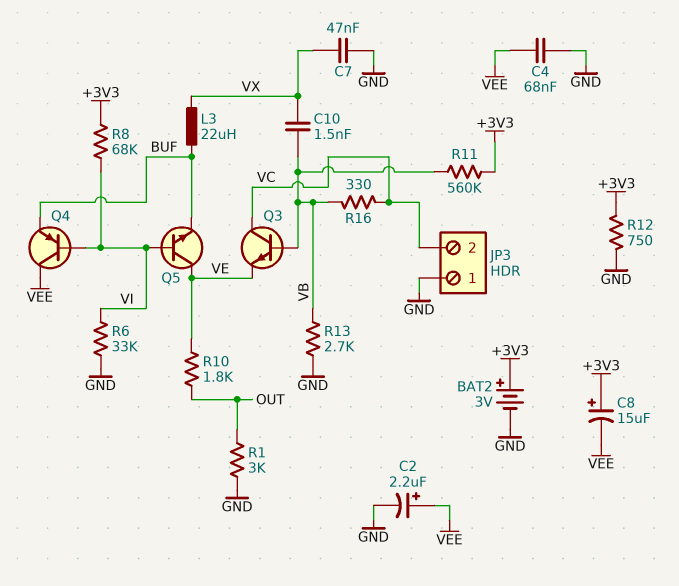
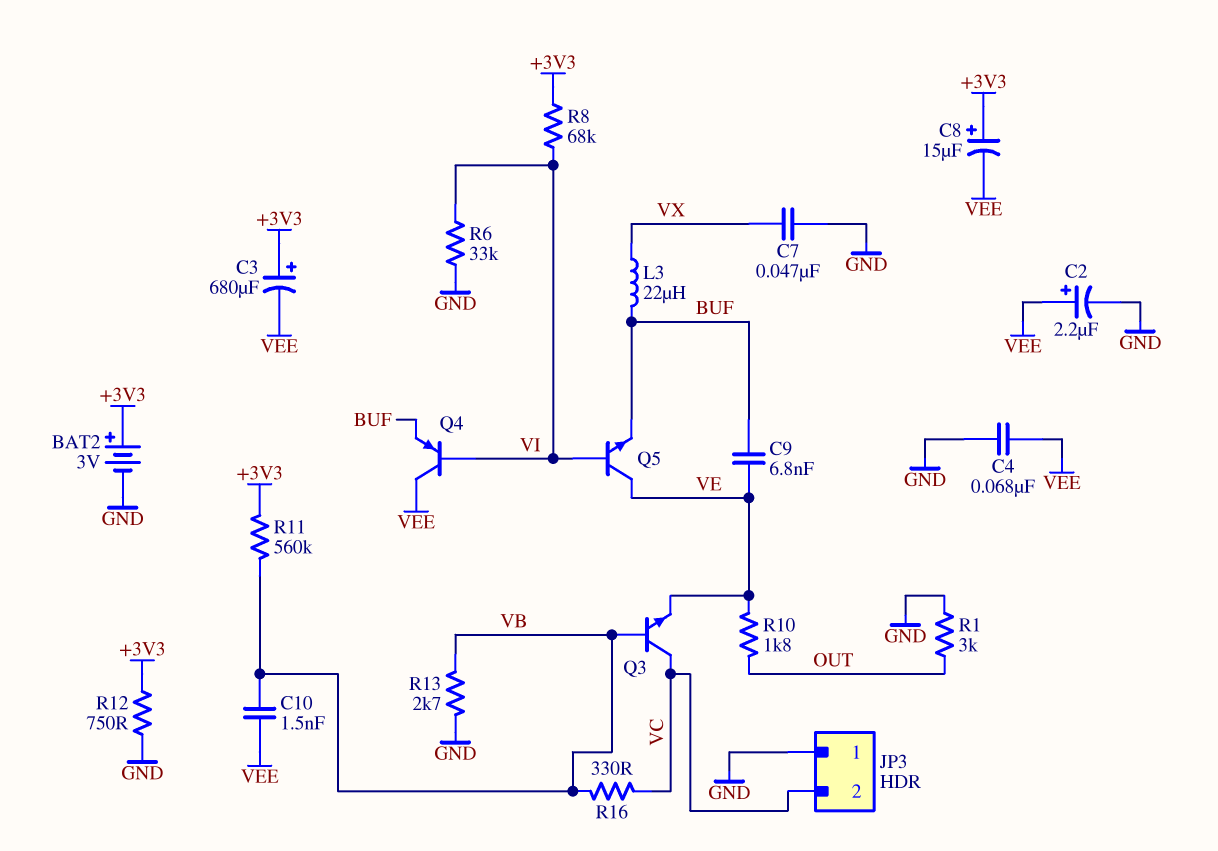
C3: none -> 680uF (plus +3V3, minus VEE)
C9: none -> 6.8nF (BUF, VE)
C10: 1.5nF (VB, VX) -> 1.5nF (VB, VEE)

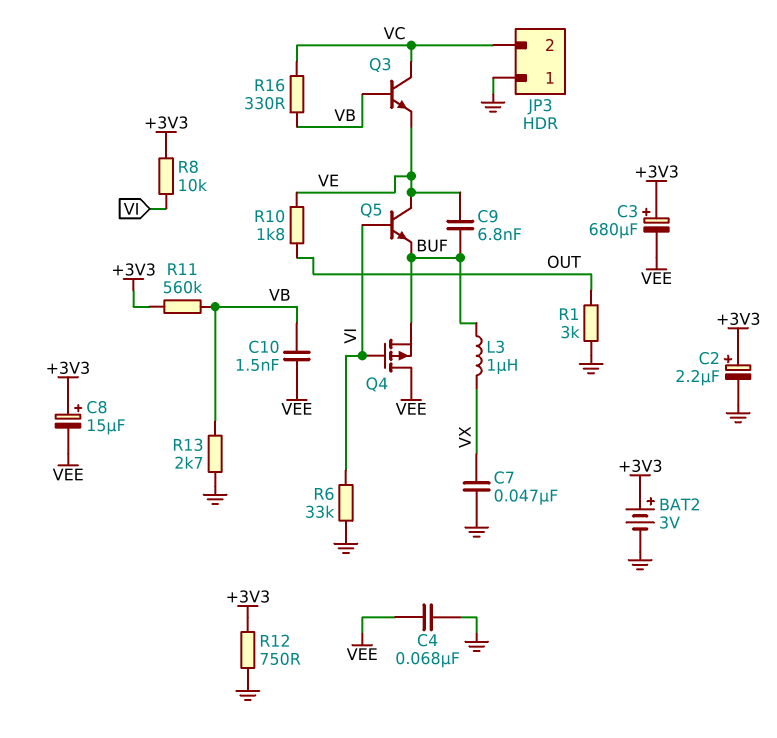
C2: 2.2uF (plus VEE, minus GND) -> 2.2uF (plus +3V3, minus GND)
L3: 22uH (BUF, VX) -> 1uH (BUF, VX)
Q4: PNP (B VI, C VEE, E BUF) -> PMOS (G VI, D VEE, S BUF)
R8: 68k (+3V3, VI) -> 10k (+3V3, VI)

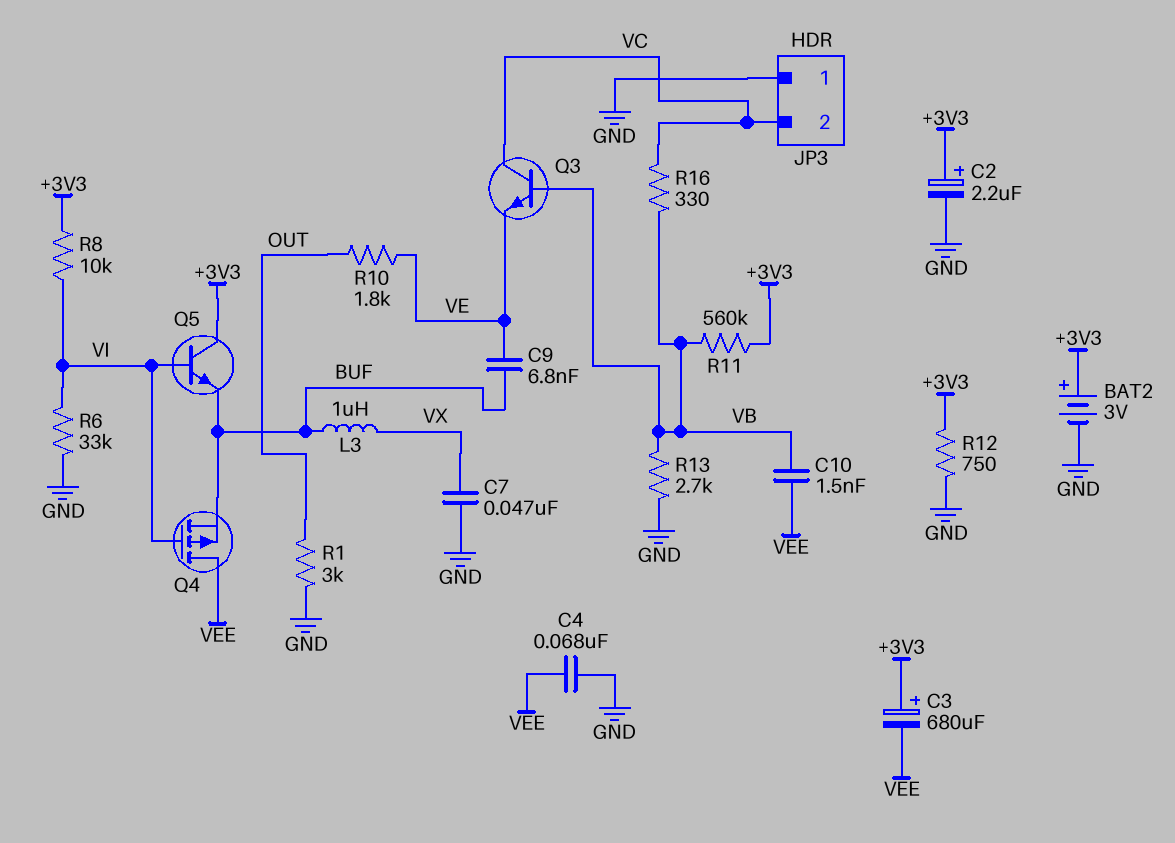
C8: 15uF (plus +3V3, minus VEE) -> none
Q5: NPN (B VI, C VE, E BUF) -> NPN (B VI, C +3V3, E BUF)

